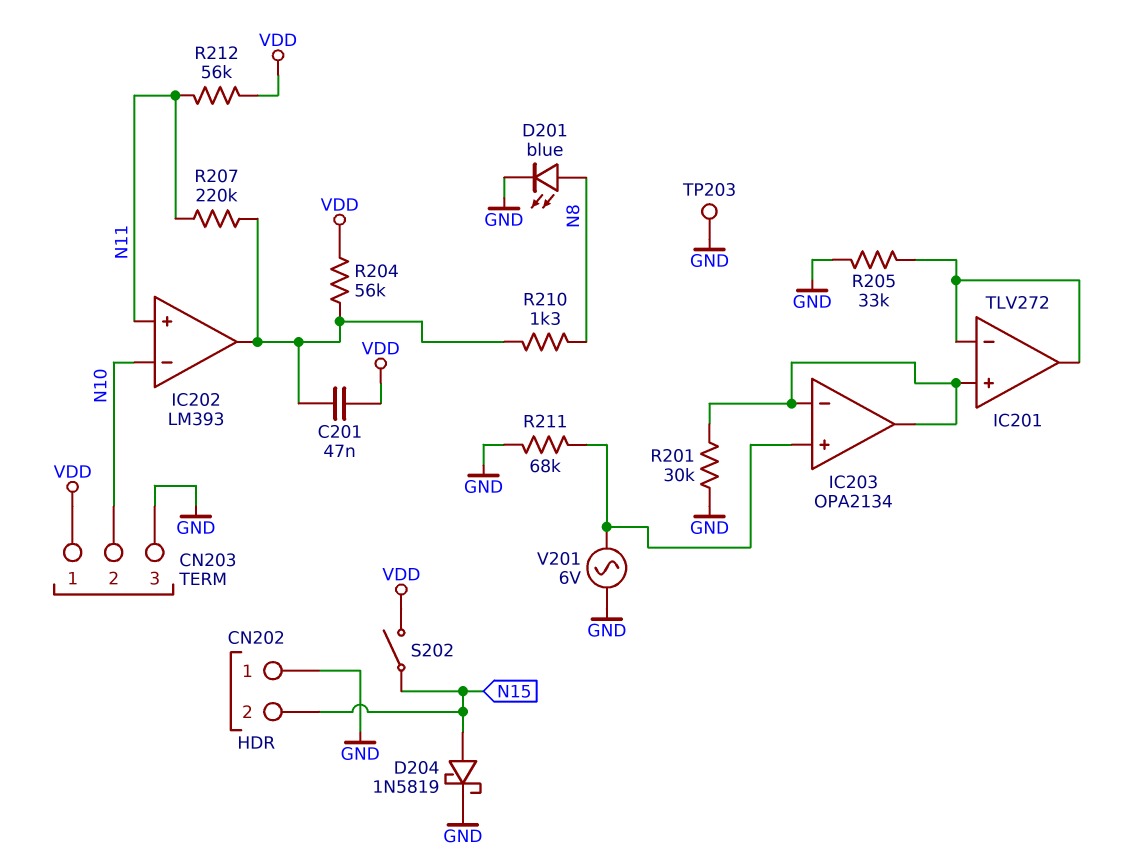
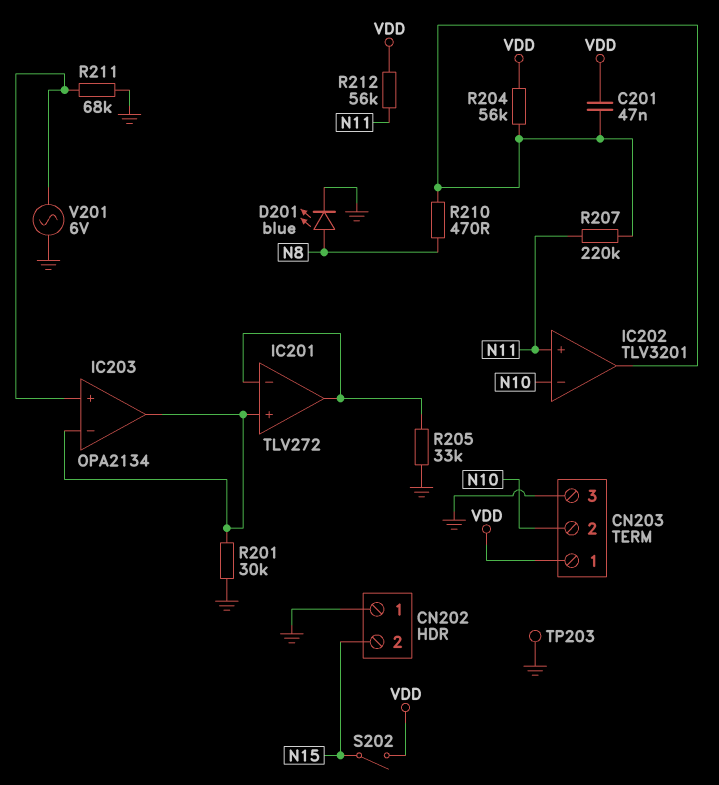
D204: schottky 1N5819 (A N15, K GND) -> none
IC202: LM393 -> TLV3201
R210: 1.3k (IC202/out, N8) -> 470 (IC202/out, N8)

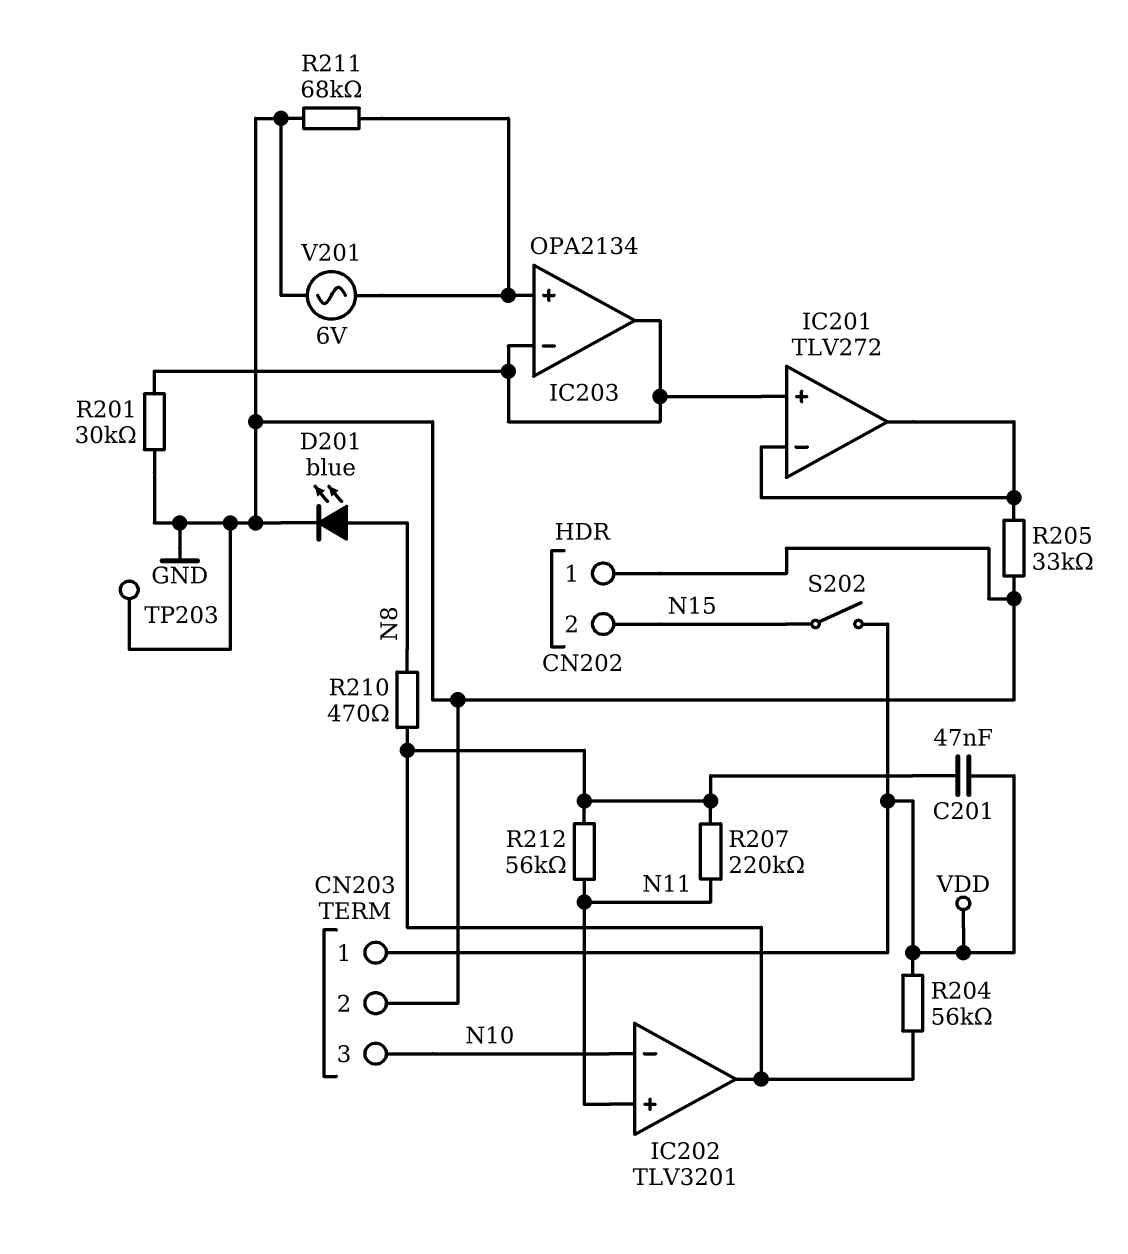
CN203 pin 2: N10 -> GND
CN203 pin 3: GND -> N10
R212: 56k (N11, VDD) -> 56k (IC202/out, N11)

